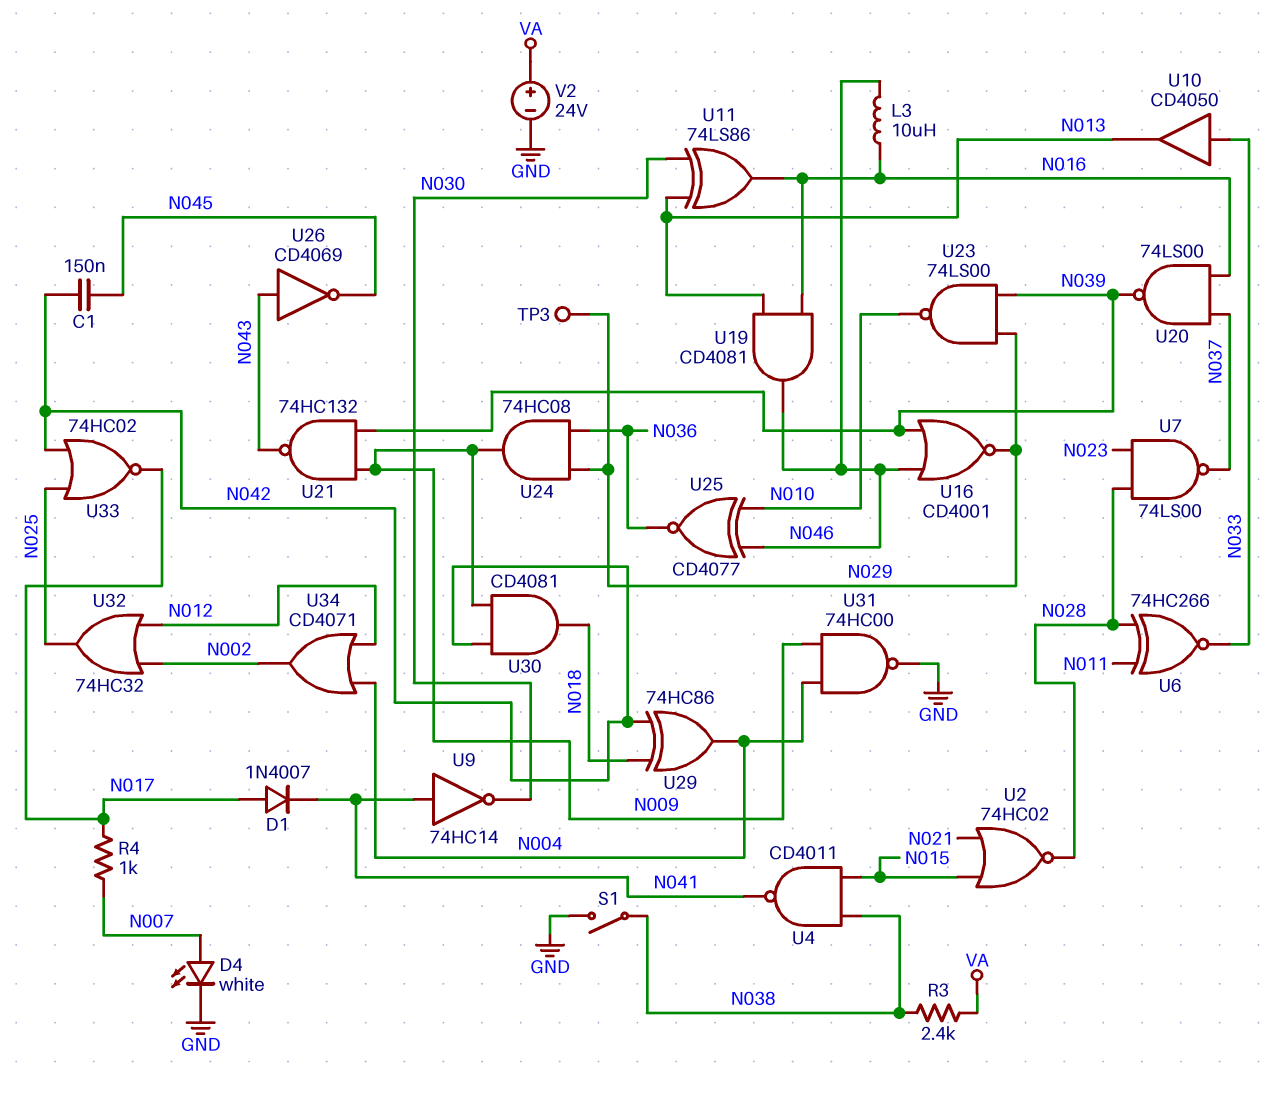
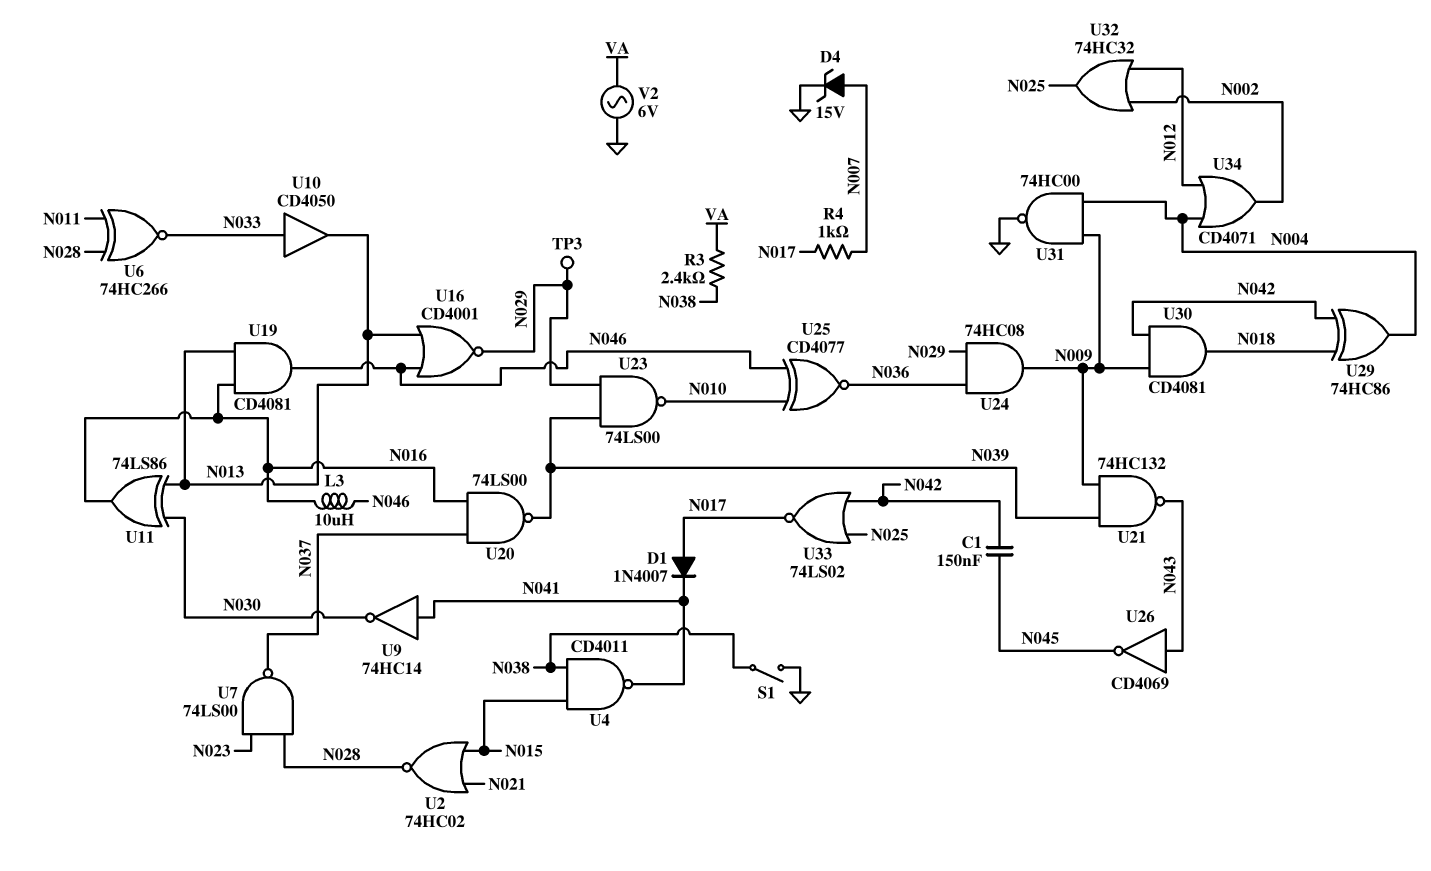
D4: LED white (A N007, K GND) -> zener 15V (A N007, K GND)
U16: NOR CD4001 (in N039, in N046, out N029) -> NOR CD4001 (in N013, in N046, out N029)
U33: NOR 74HC02 (in N025, in N042, out N017) -> NOR 74LS02 (in N025, in N042, out N017)
V2: 24V (plus VA, minus GND) -> AC 6V (GND, VA)

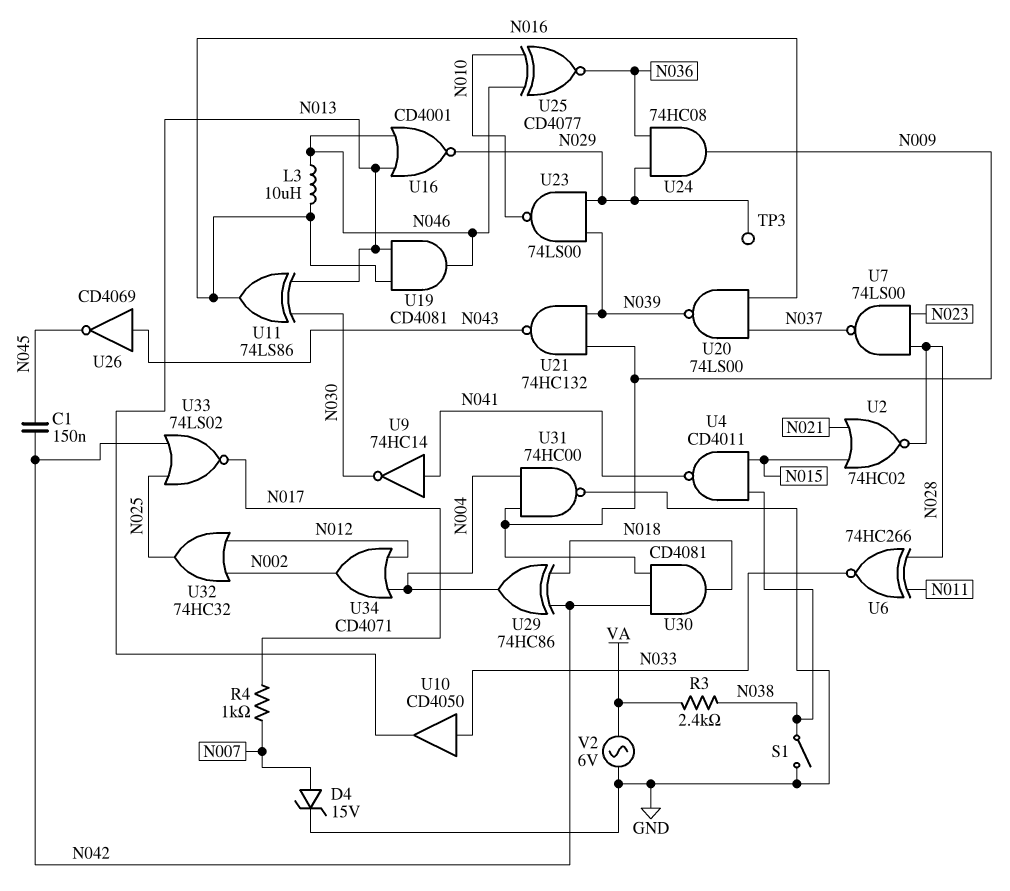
D1: diode 1N4007 (A N017, K N041) -> none

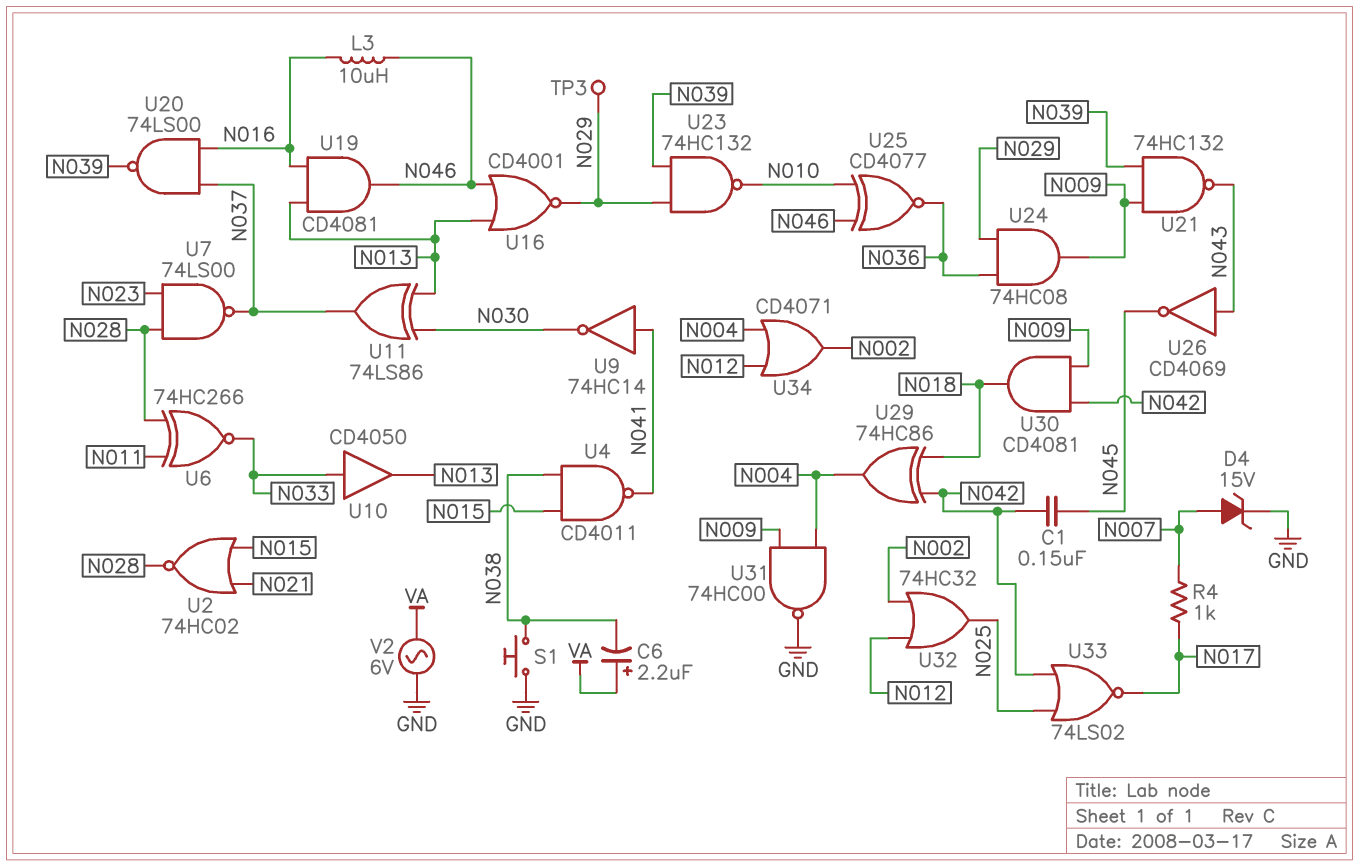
C6: none -> 2.2uF (plus VA, minus N038)
R3: 2.4k (N038, VA) -> none
S1: switch (GND, N038) -> button (GND, N038)
U11: XOR 74LS86 (in N013, in N030, out N016) -> XOR 74LS86 (in N013, in N030, out N037)
U23: NAND 74LS00 (in N029, in N039, out N010) -> NAND 74HC132 (in N029, in N039, out N010)

